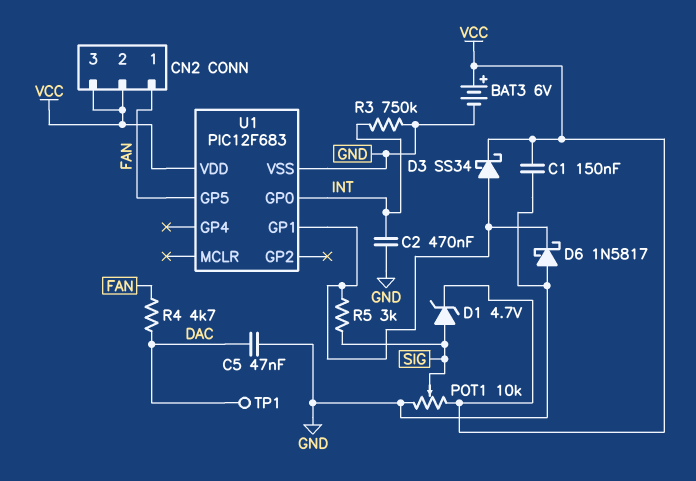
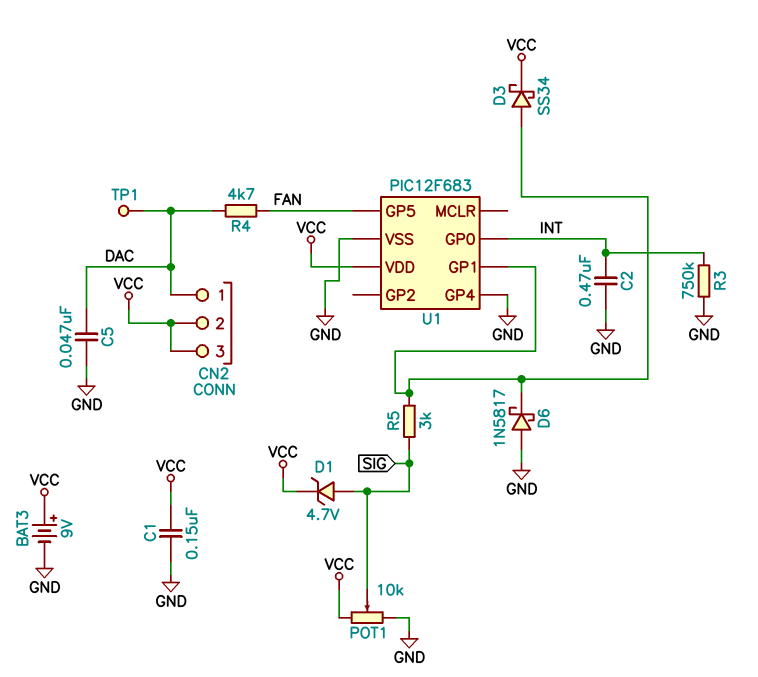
BAT3: 6V (plus VCC, minus GND) -> 9V (plus VCC, minus GND)
CN2 pin 1: FAN -> DAC
U1 pin GP4: none -> GND

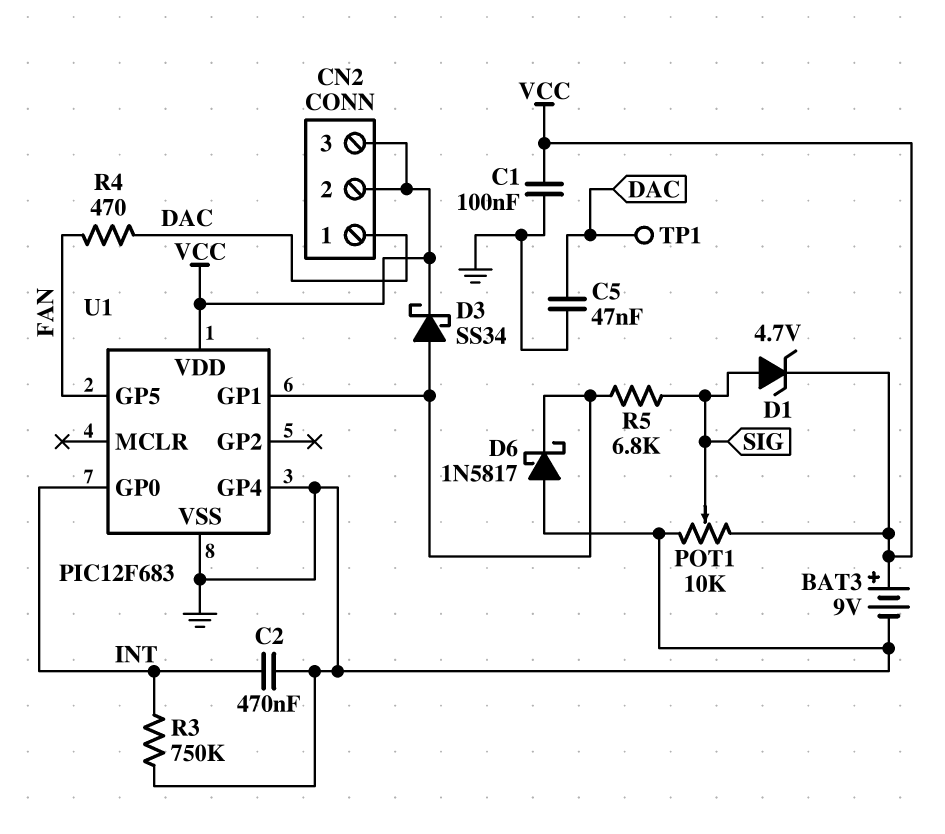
C1: 150nF (GND, VCC) -> 100nF (GND, VCC)
R4: 4.7k (DAC, FAN) -> 470 (DAC, FAN)
R5: 3k (SIG, U1/GP1) -> 6.8k (SIG, U1/GP1)

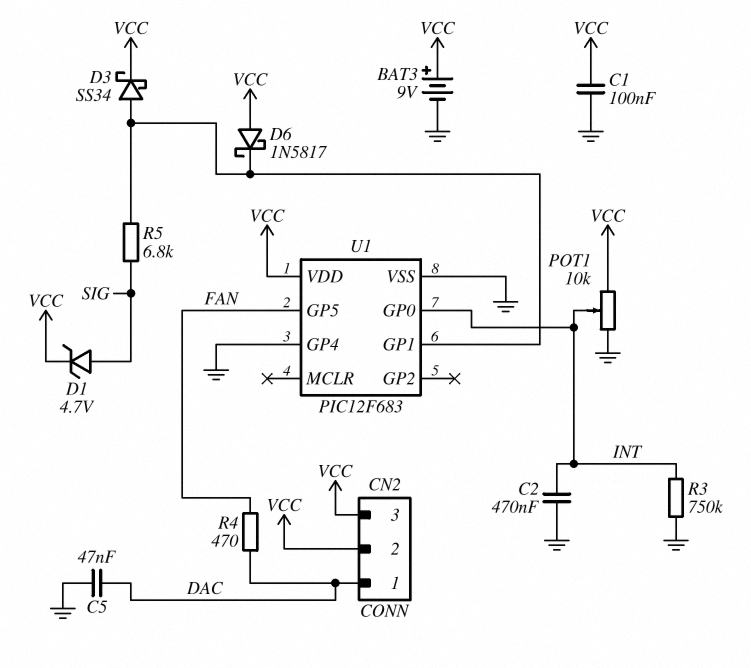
D6: schottky 1N5817 (A GND, K U1/GP1) -> schottky 1N5817 (A VCC, K U1/GP1)
POT1: 10k (GND, VCC, wiper SIG) -> 10k (GND, VCC, wiper INT)
TP1: test point (DAC) -> none

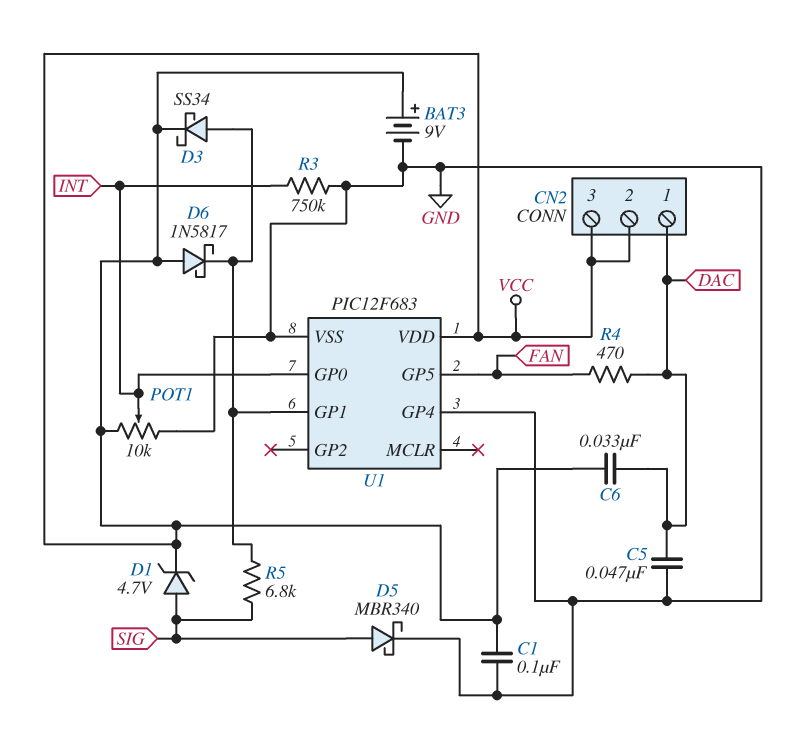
C2: 470nF (GND, INT) -> none
C6: none -> 33nF (DAC, VCC)
D5: none -> schottky MBR340 (A SIG, K GND)

